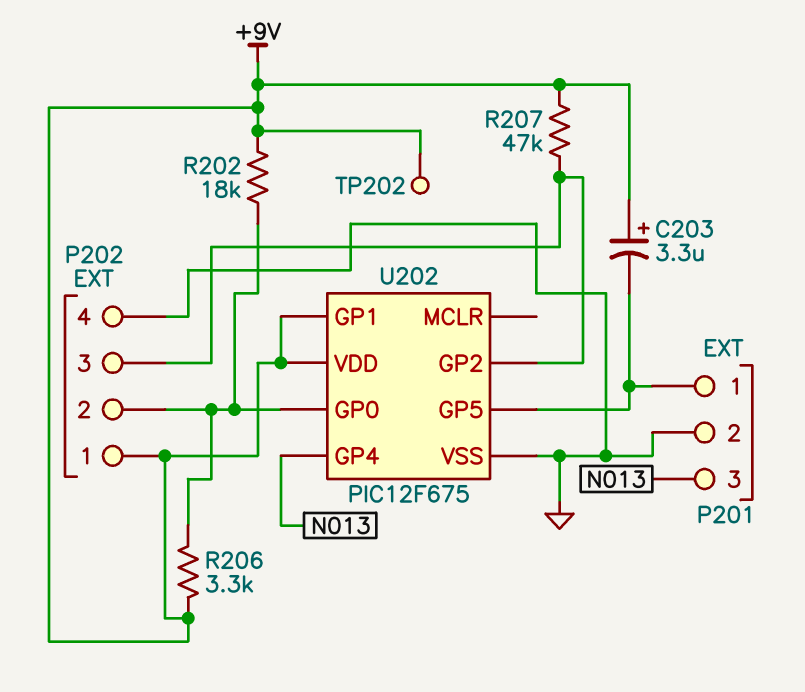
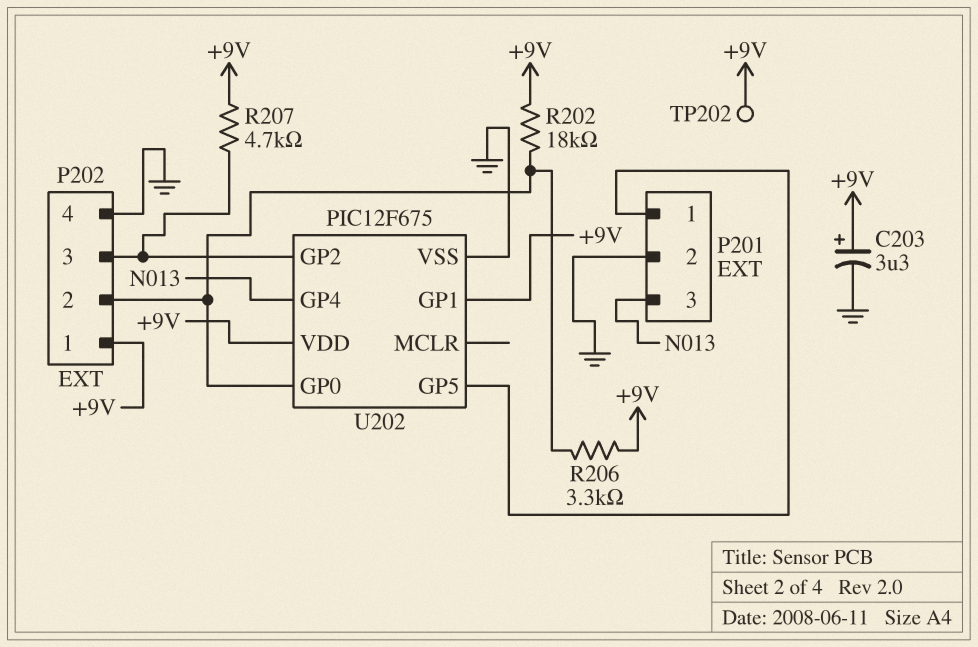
C203: 3.3uF (plus +9V, minus P201/1) -> 3.3uF (plus +9V, minus GND)
R207: 47k (+9V, P202/3) -> 4.7k (+9V, P202/3)

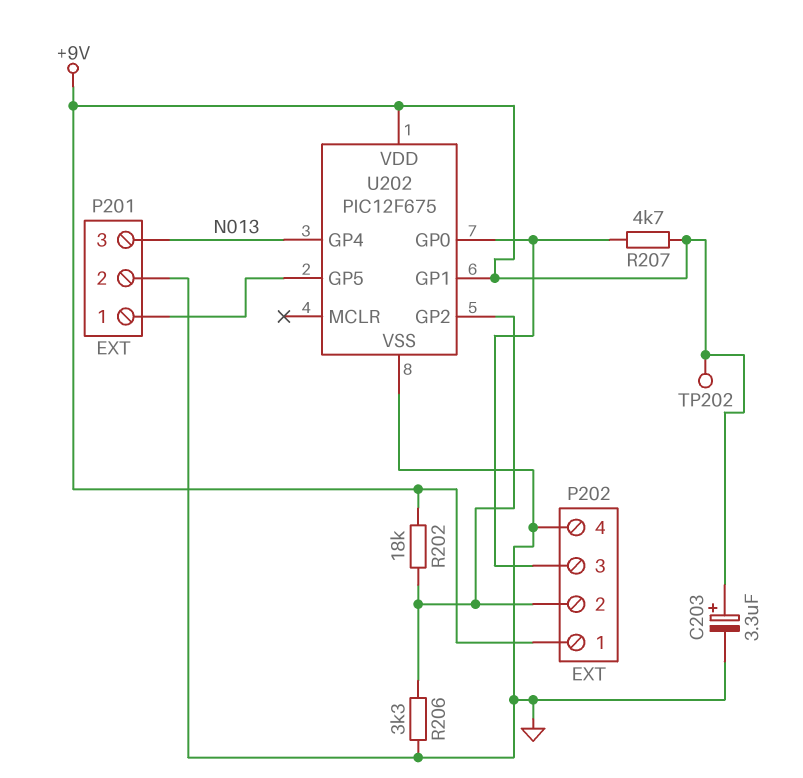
R206: 3.3k (+9V, P202/2) -> 3.3k (GND, P202/2)
U202 pin GP0: P202/2 -> P202/3
U202 pin GP2: P202/3 -> P202/2

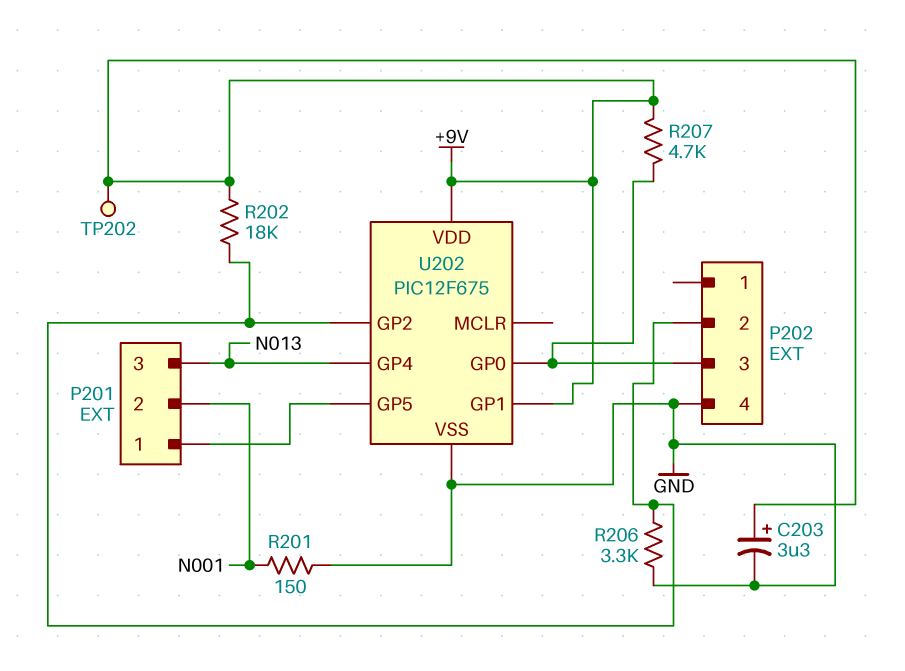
P201 pin 2: GND -> N001
P202 pin 1: +9V -> none
R201: none -> 150 (GND, N001)

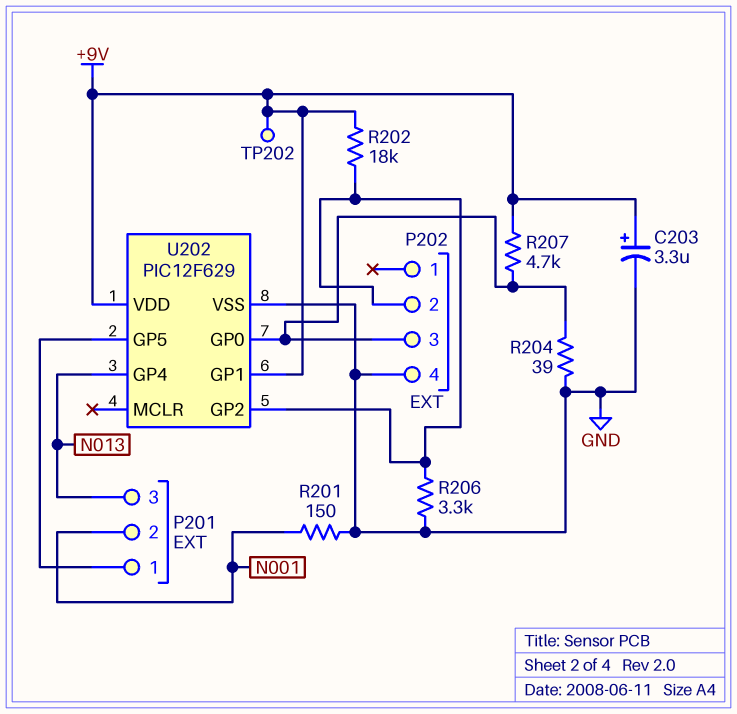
R204: none -> 39 (GND, P202/3)
U202: PIC12F675 -> PIC12F629

